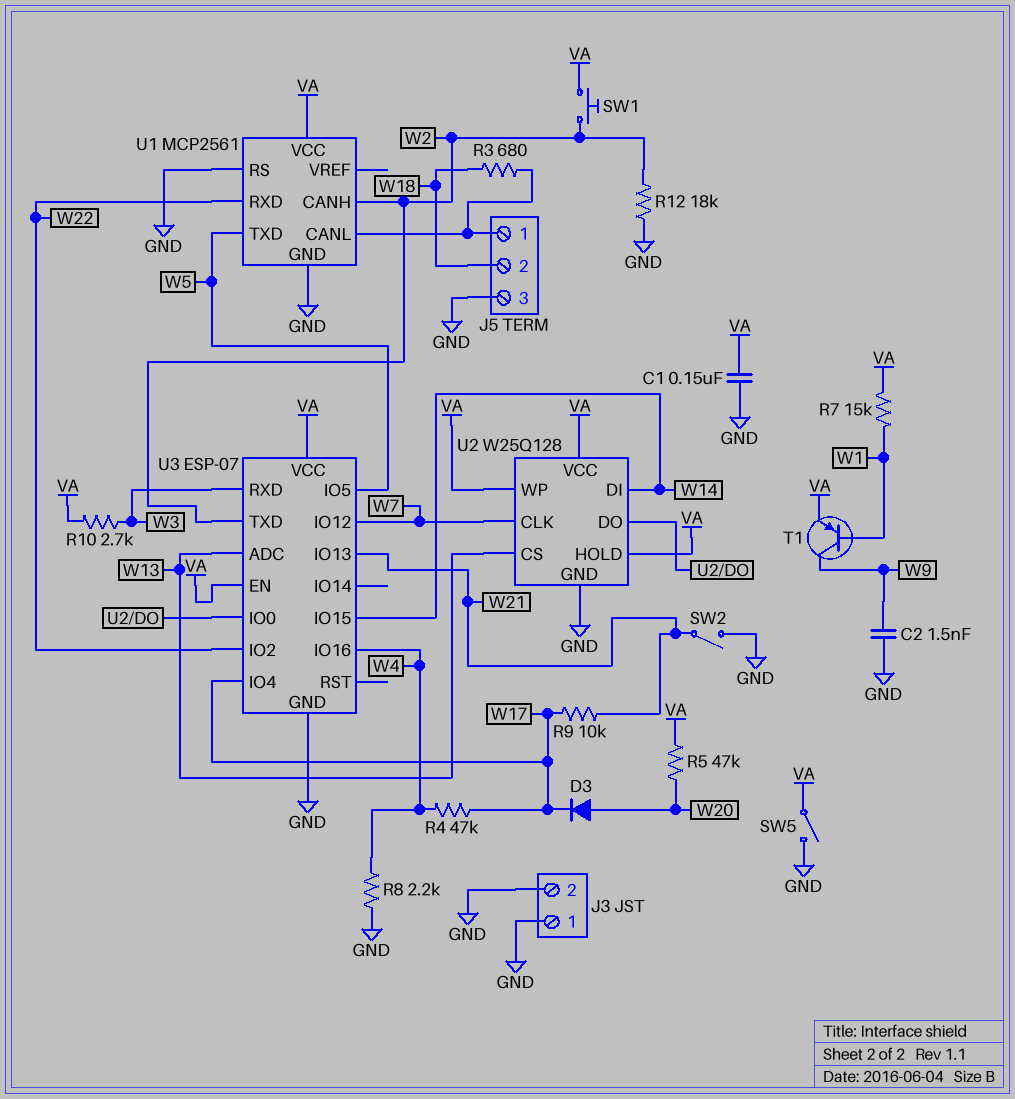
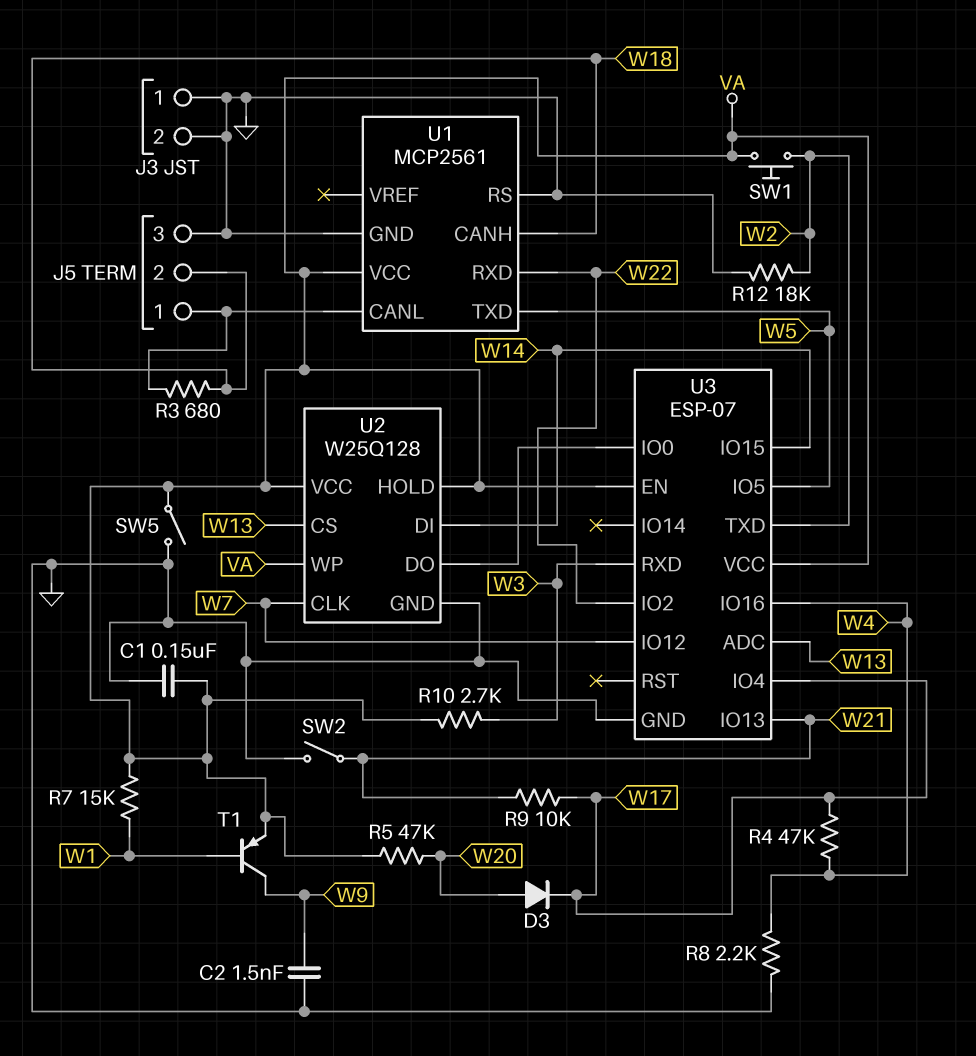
U1 pin CANH: W2 -> W18

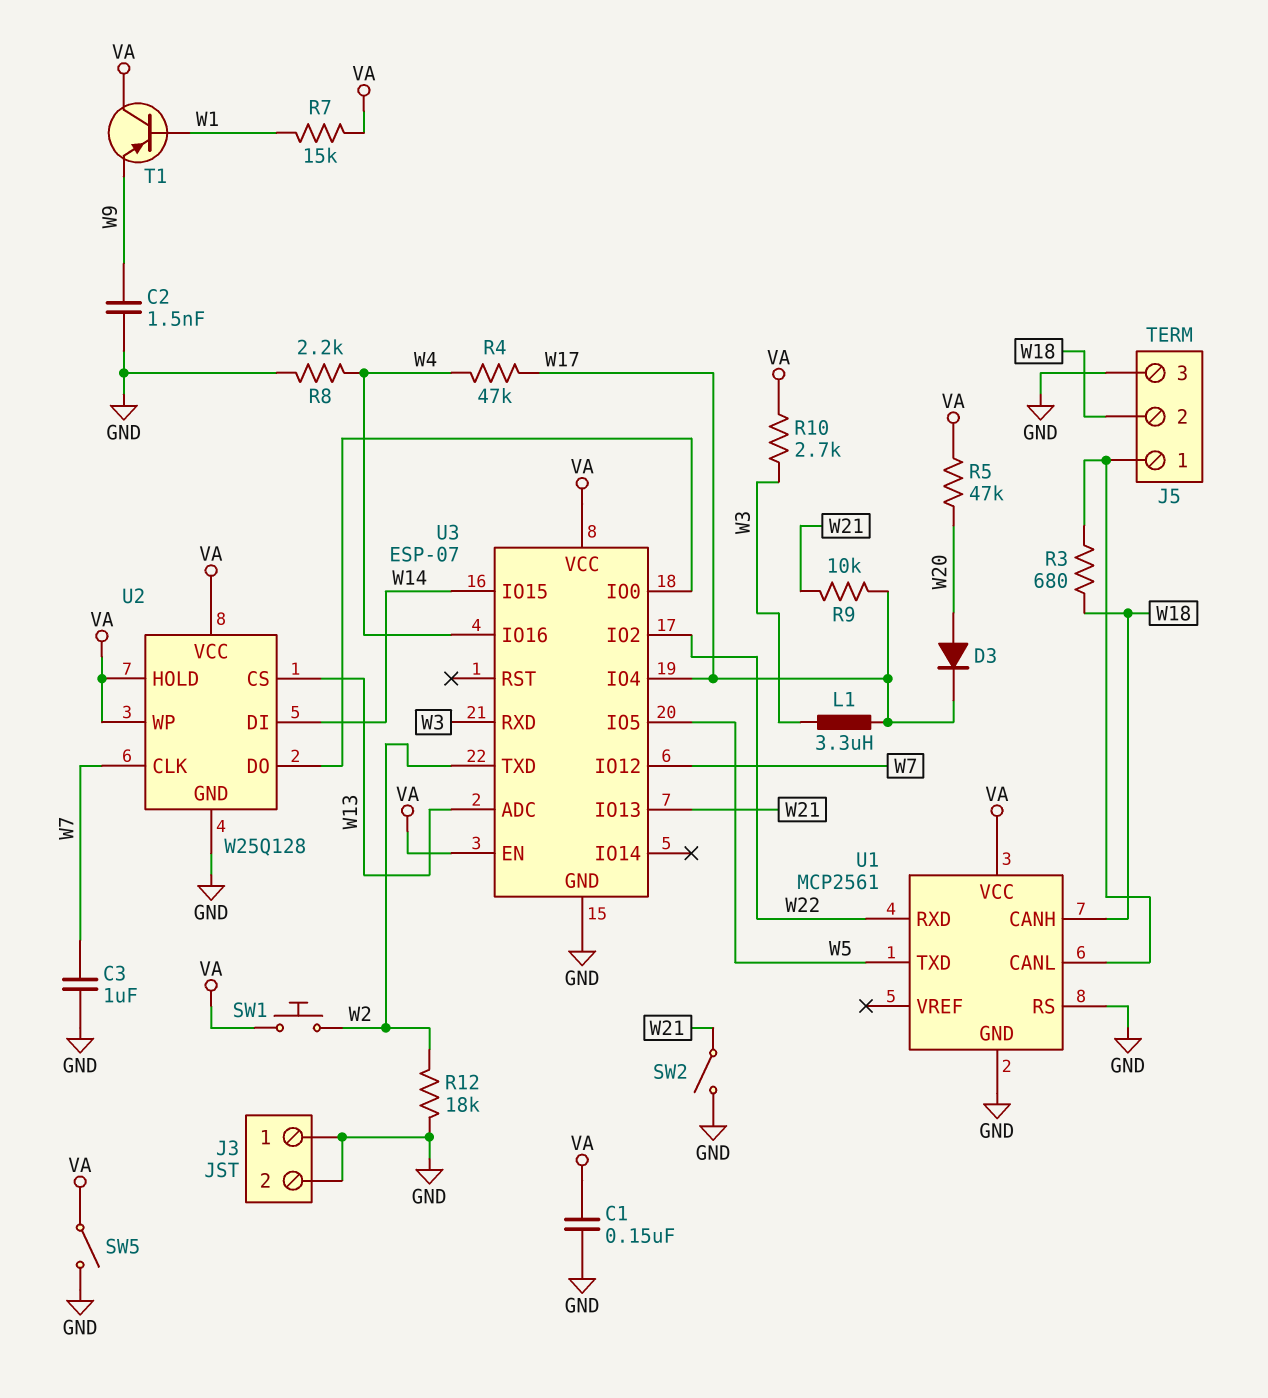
C3: none -> 1uF (GND, W7)
L1: none -> 3.3uH (W3, W17)
T1: PNP (B W1, C W9, E VA) -> PNP (B W1, C VA, E W9)

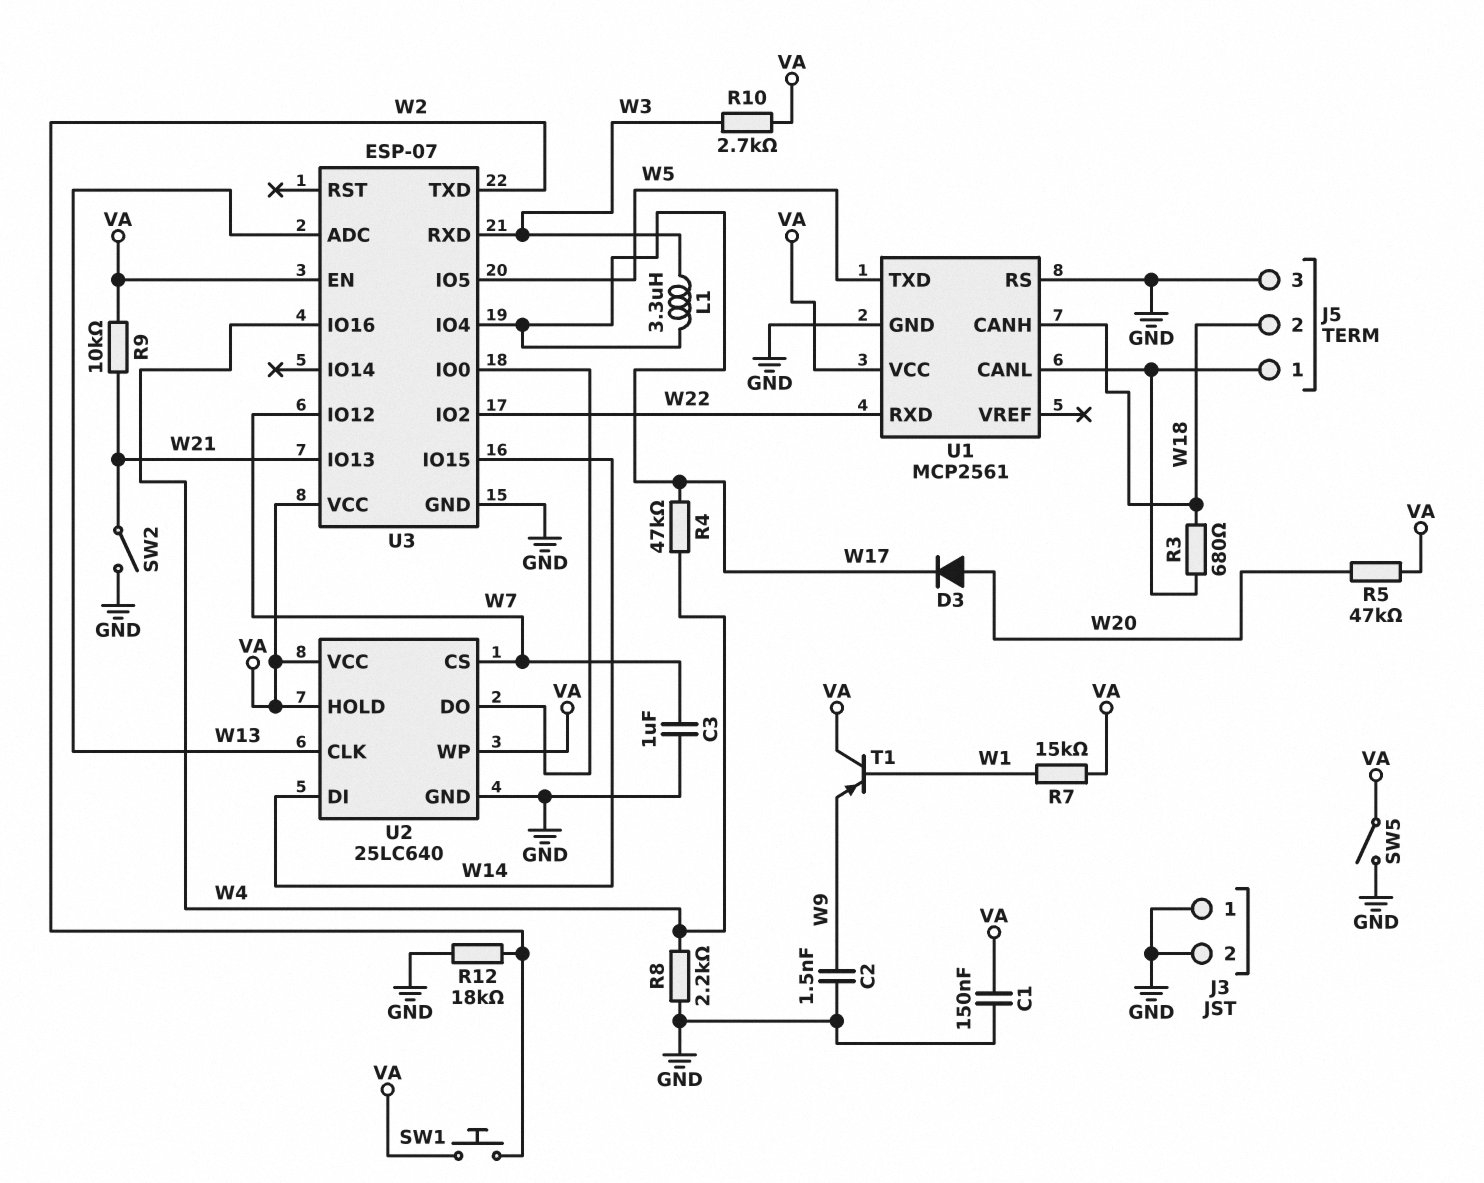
R9: 10k (W17, W21) -> 10k (VA, W21)
U2: W25Q128 -> 25LC640
U2 pin CLK: W7 -> W13
U2 pin CS: W13 -> W7

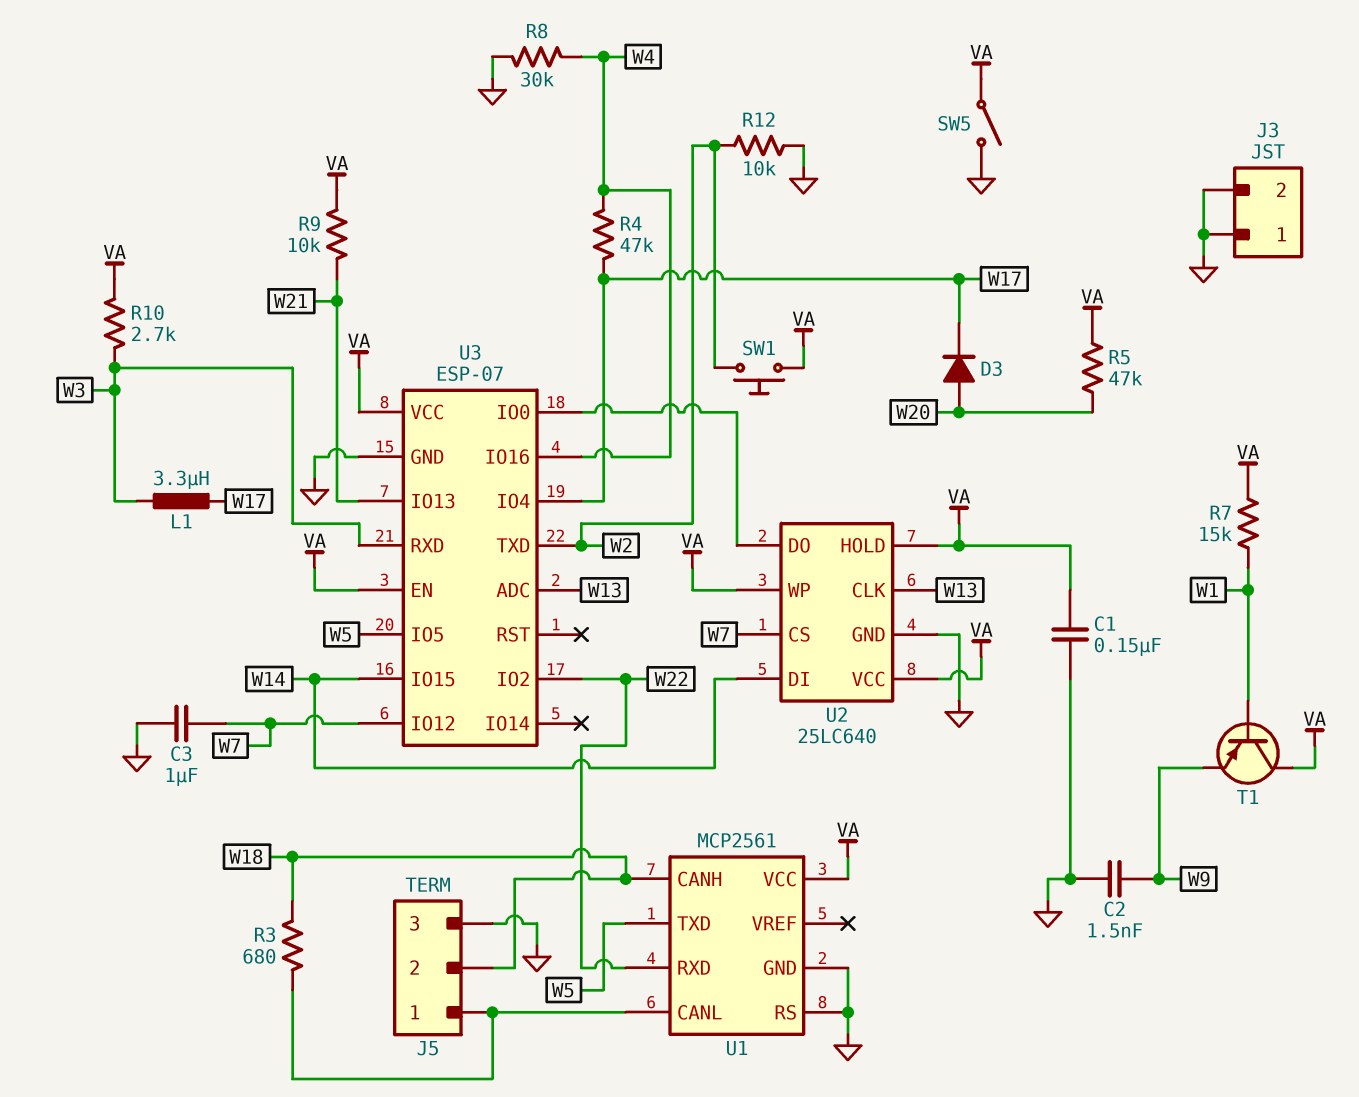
R8: 2.2k (GND, W4) -> 30k (GND, W4)
R12: 18k (GND, W2) -> 10k (GND, W2)
SW2: switch (GND, W21) -> none

